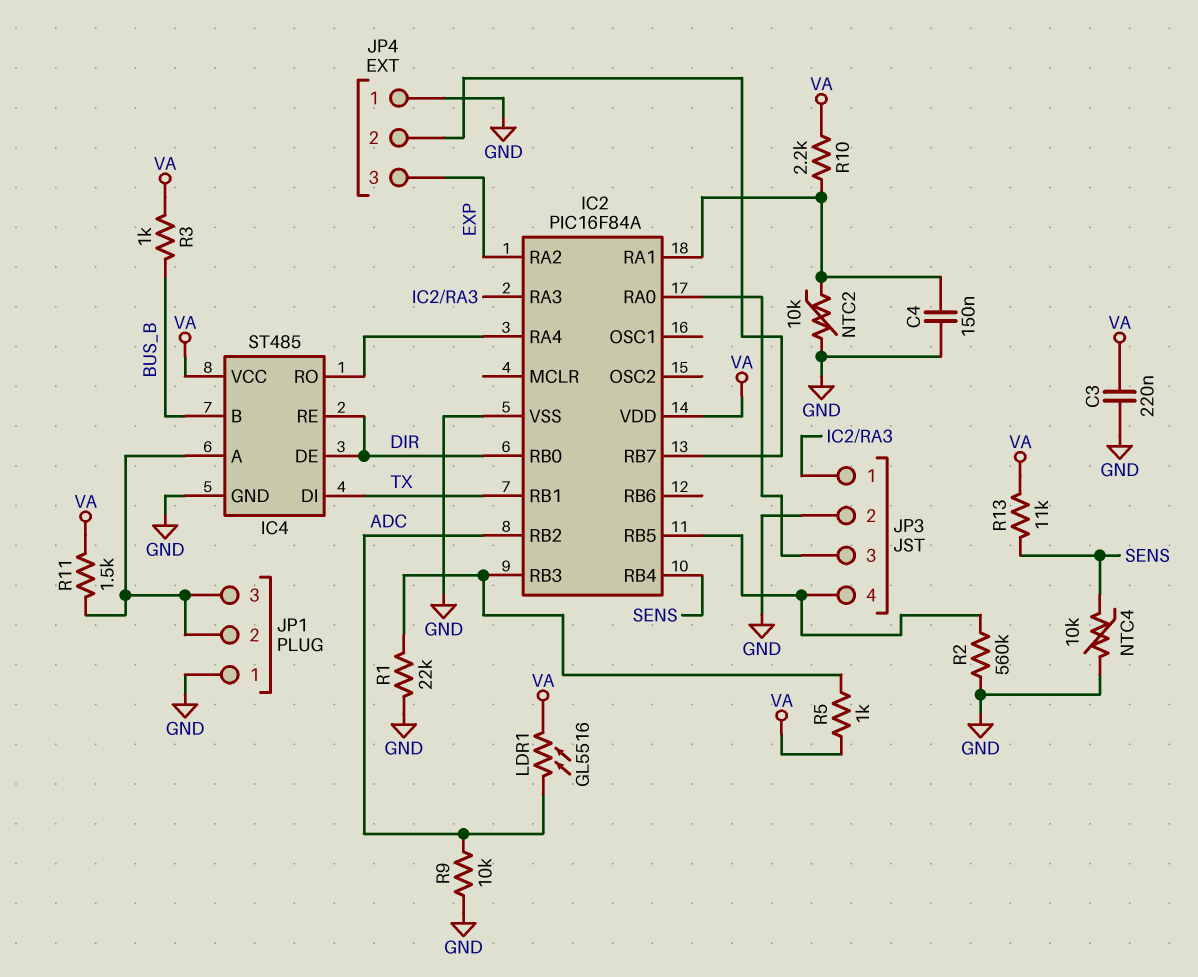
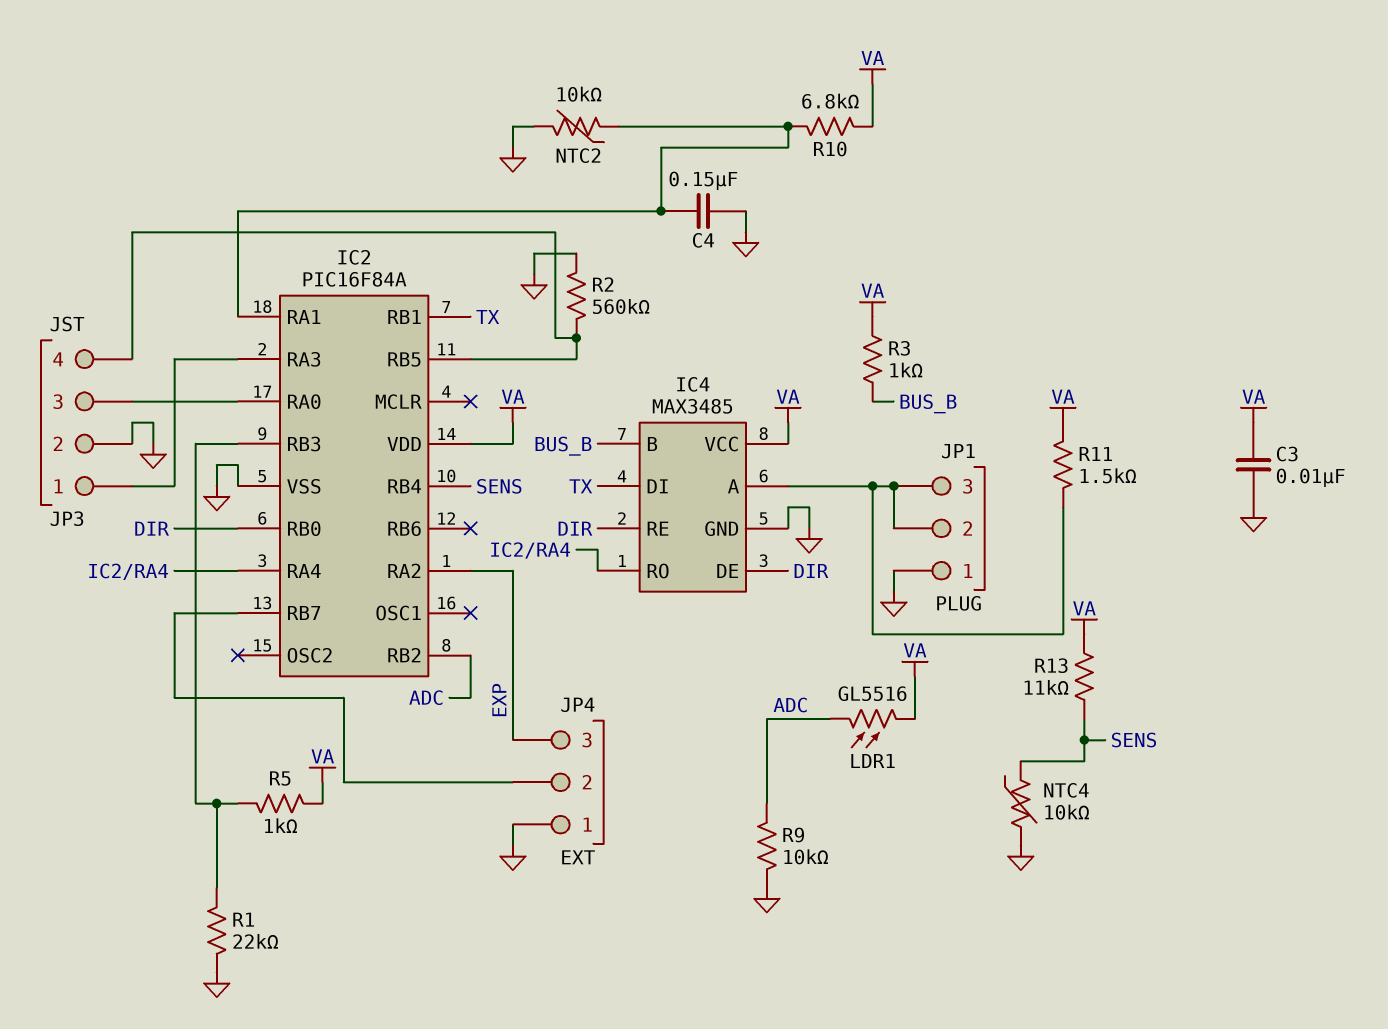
C3: 220nF (GND, VA) -> 10nF (GND, VA)
IC4: ST485 -> MAX3485
R10: 2.2k (IC2/RA1, VA) -> 6.8k (IC2/RA1, VA)

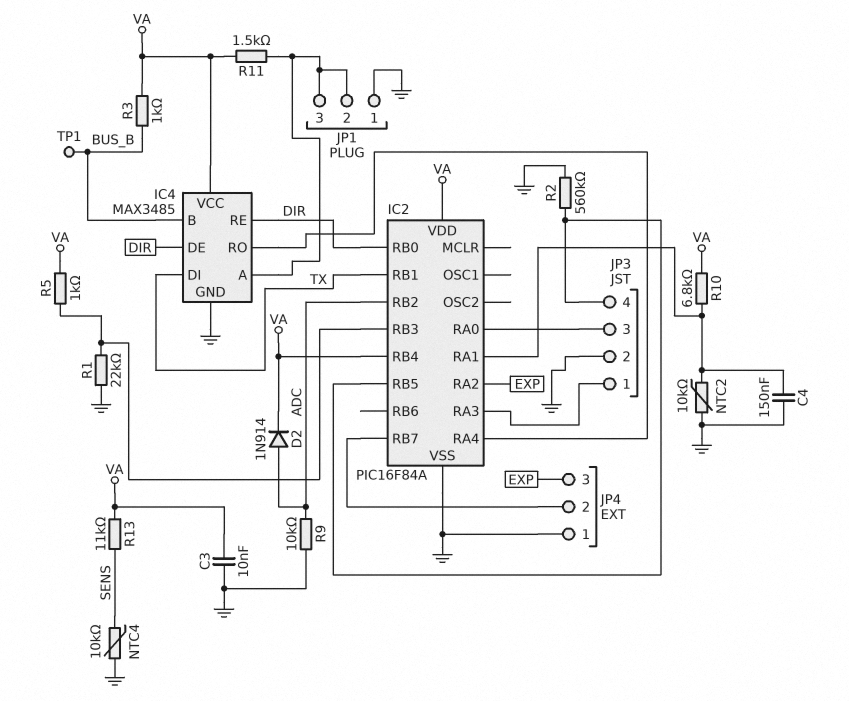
D2: none -> diode 1N914 (A ADC, K VA)
IC2 pin RB4: SENS -> VA
LDR1: GL5516 (ADC, VA) -> none
TP1: none -> test point (BUS_B)

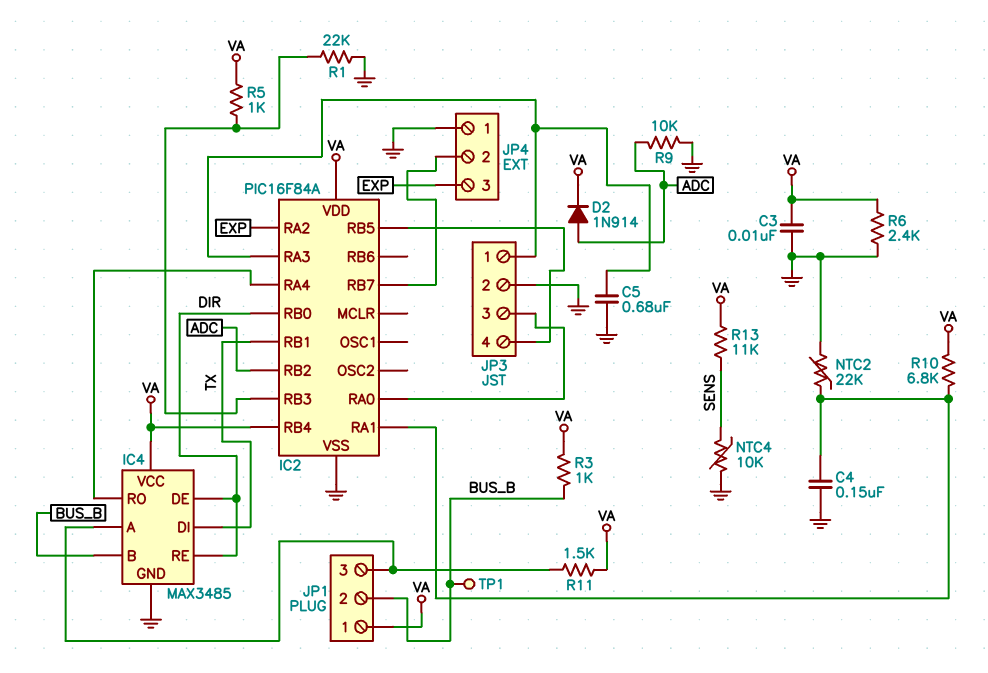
C5: none -> 680nF (GND, IC2/RA3)
JP1 pin 1: GND -> VA
JP1 pin 2: IC4/A -> BUS_B
NTC2: 10k (GND, IC2/RA1) -> 22k (GND, IC2/RA1)
R2: 560k (GND, IC2/RB5) -> none
R6: none -> 2.4k (GND, VA)

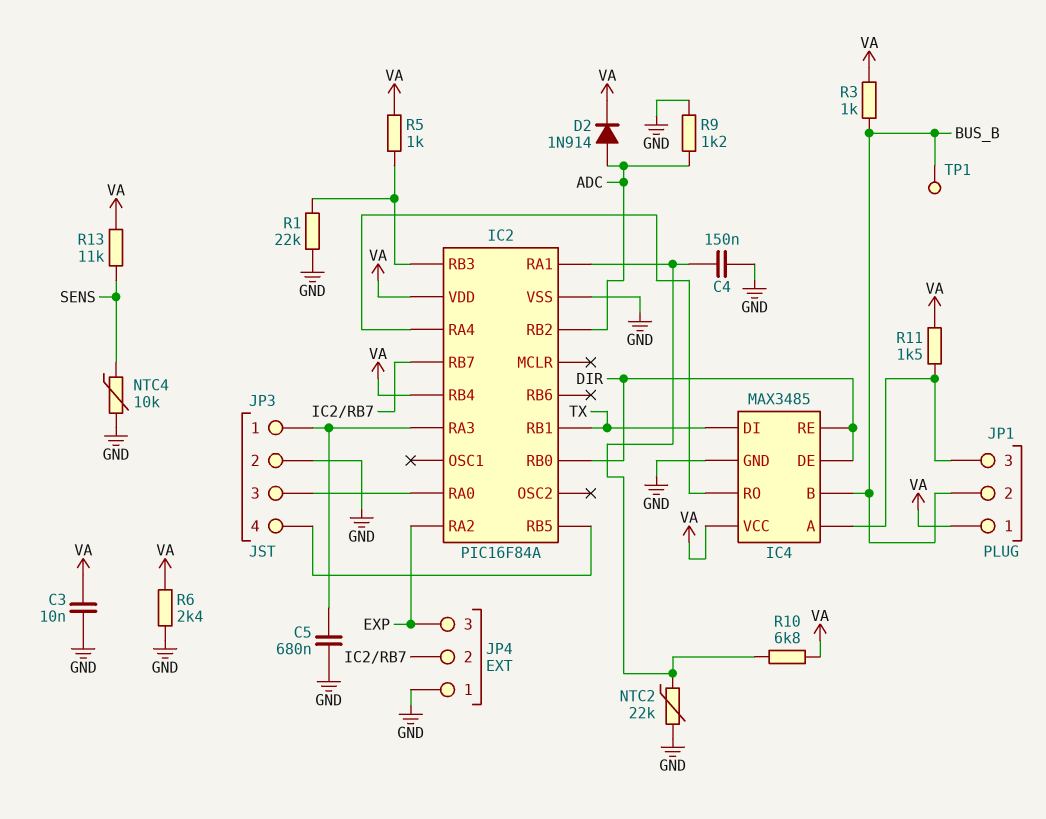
R9: 10k (ADC, GND) -> 1.2k (ADC, GND)

